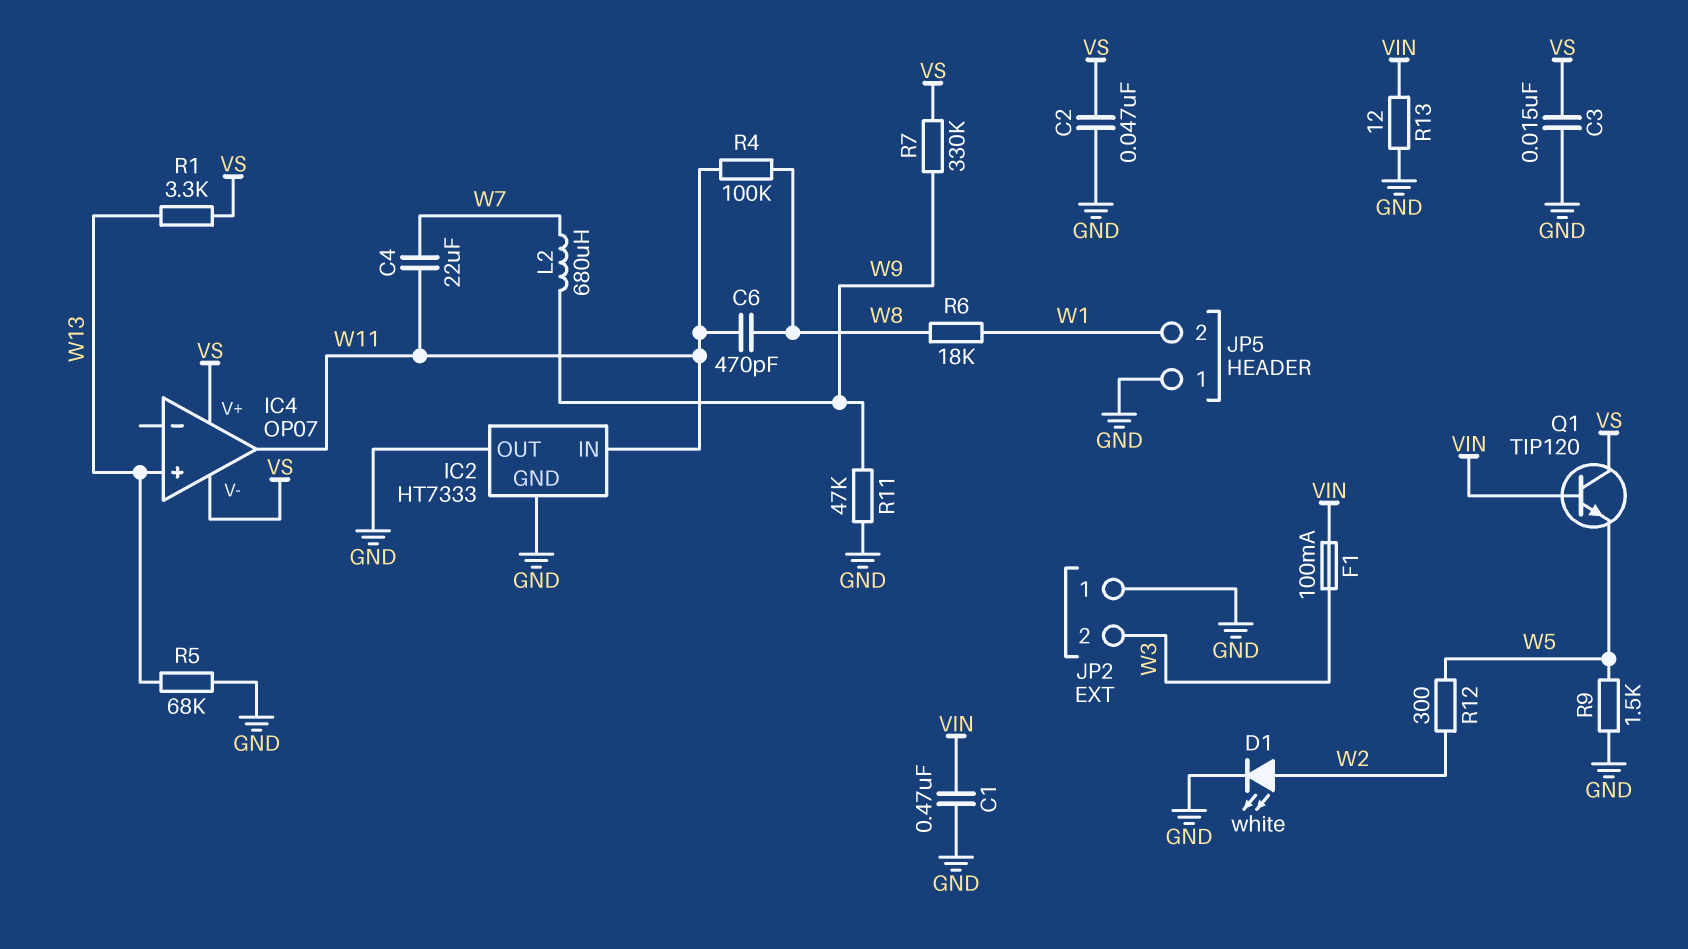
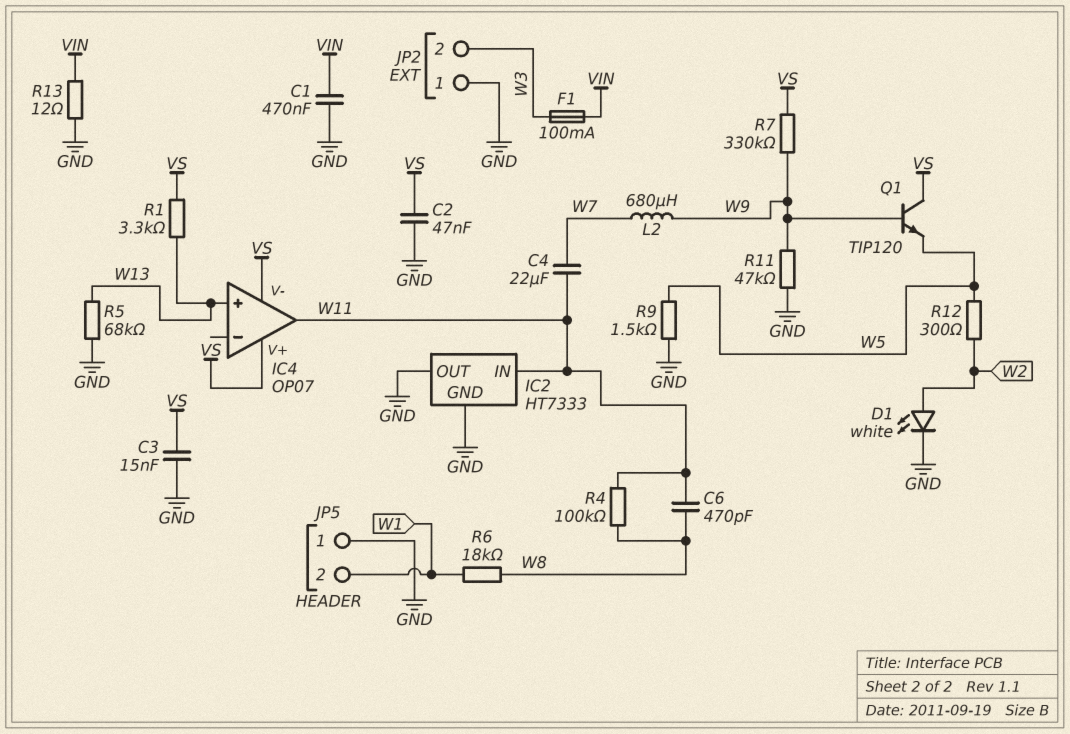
Q1: NPN TIP120 (B VIN, C VS, E W5) -> NPN TIP120 (B W9, C VS, E W5)

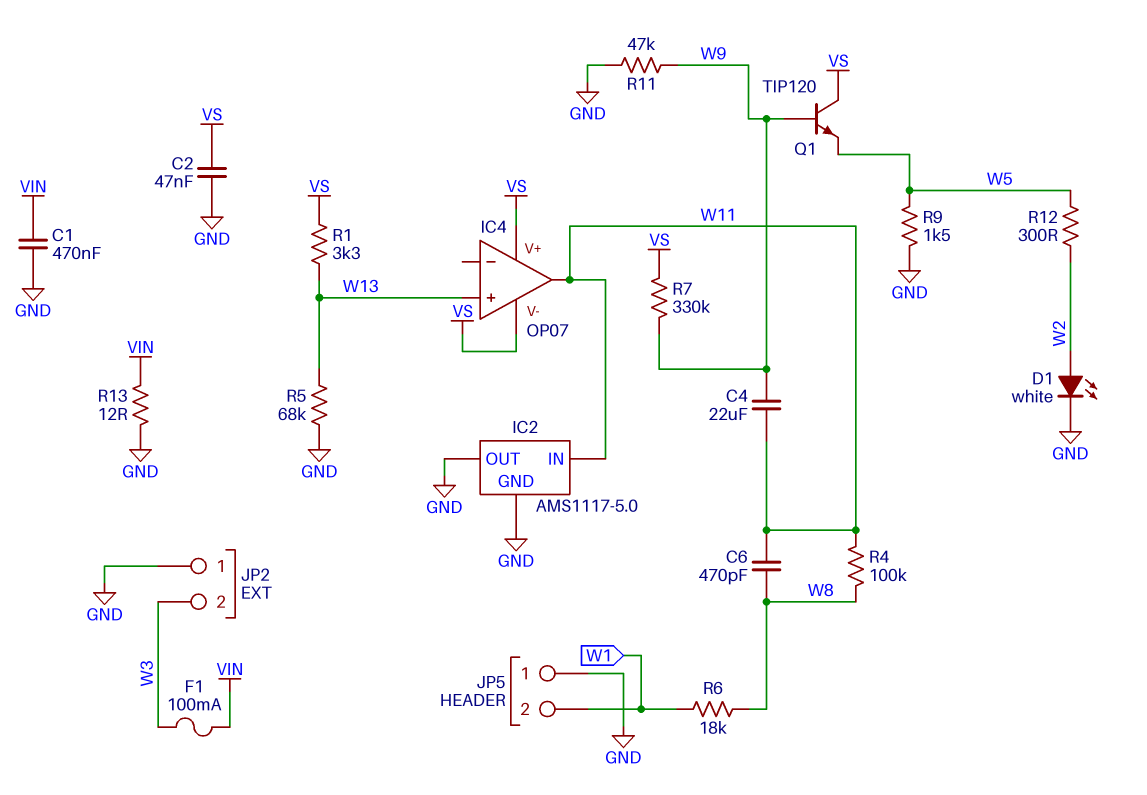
C3: 15nF (GND, VS) -> none
C4: 22uF (W7, W11) -> 22uF (W9, W11)
IC2: HT7333 -> AMS1117-5.0
L2: 680uH (W7, W9) -> none

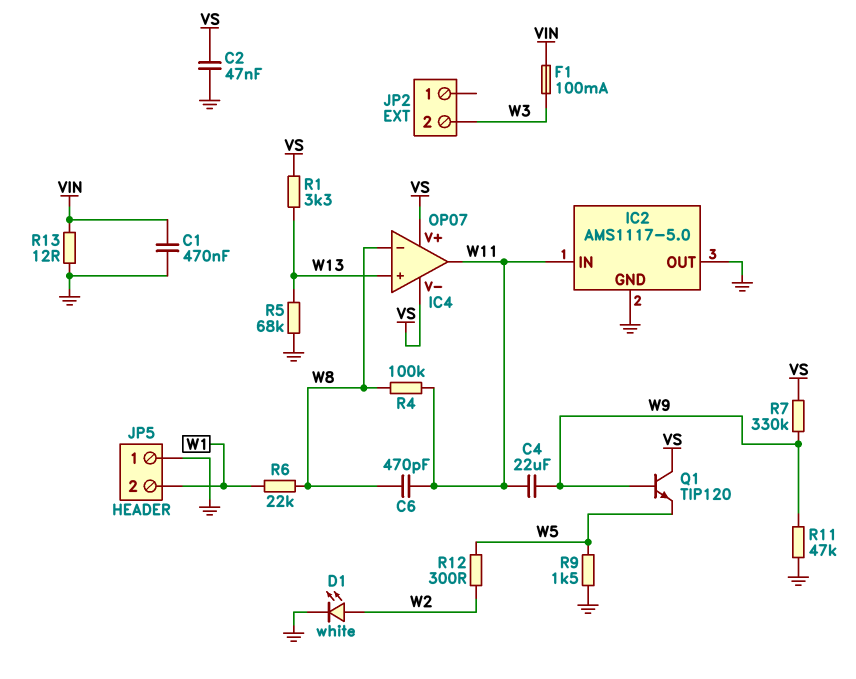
IC4 pin in-: none -> W8
JP2 pin 1: GND -> none
R6: 18k (W1, W8) -> 22k (W1, W8)

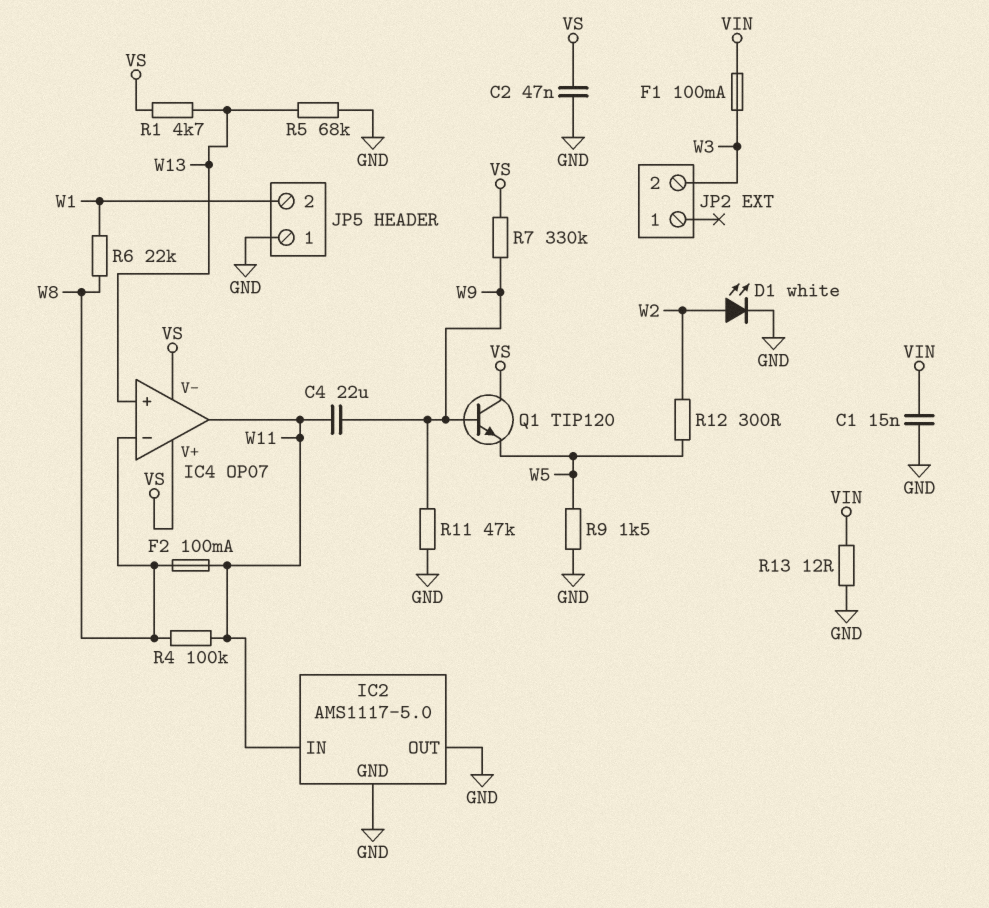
C1: 470nF (GND, VIN) -> 15nF (GND, VIN)
C6: 470pF (W8, W11) -> none
F2: none -> 100mA (W8, W11)
R1: 3.3k (VS, W13) -> 4.7k (VS, W13)

